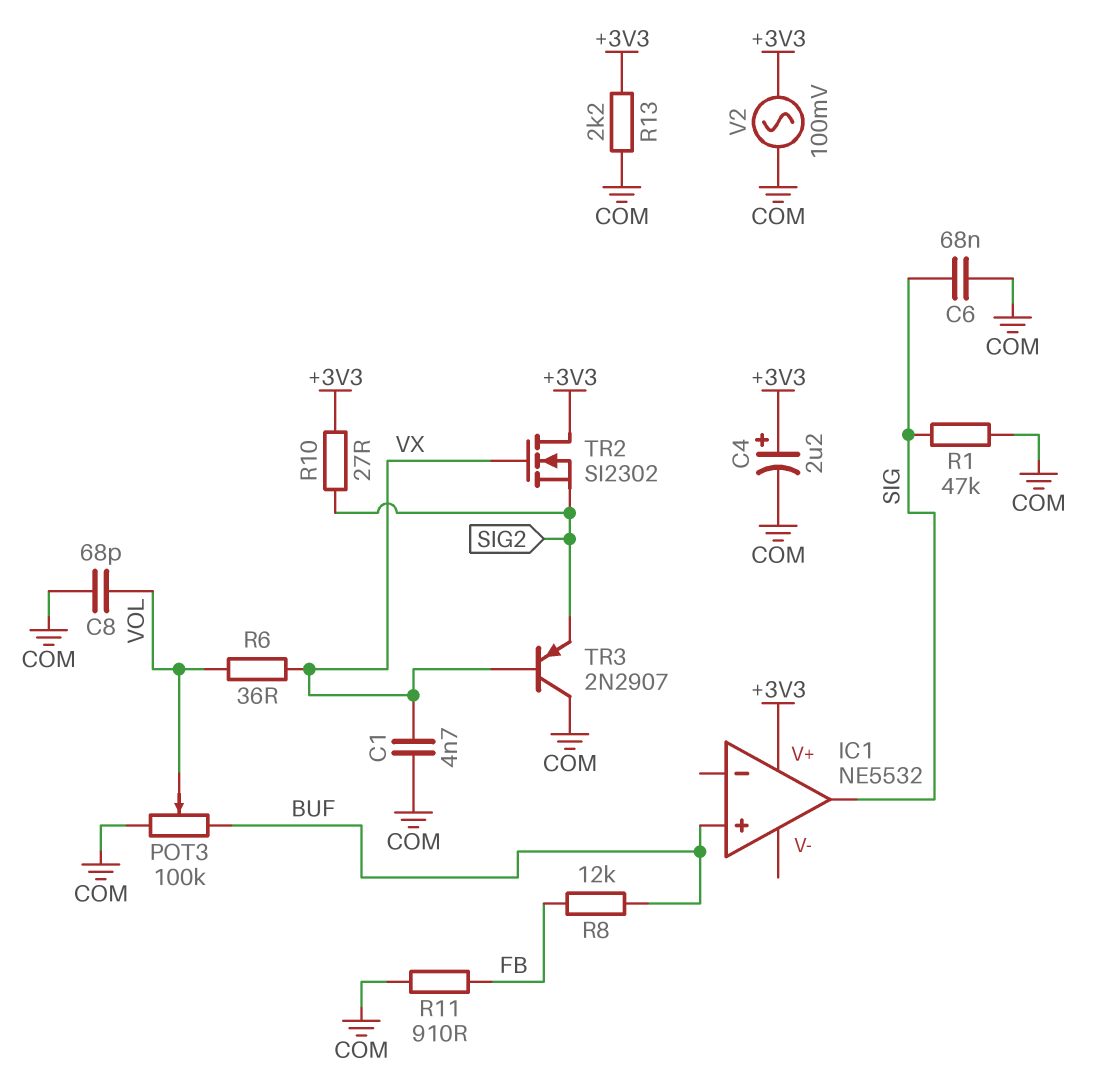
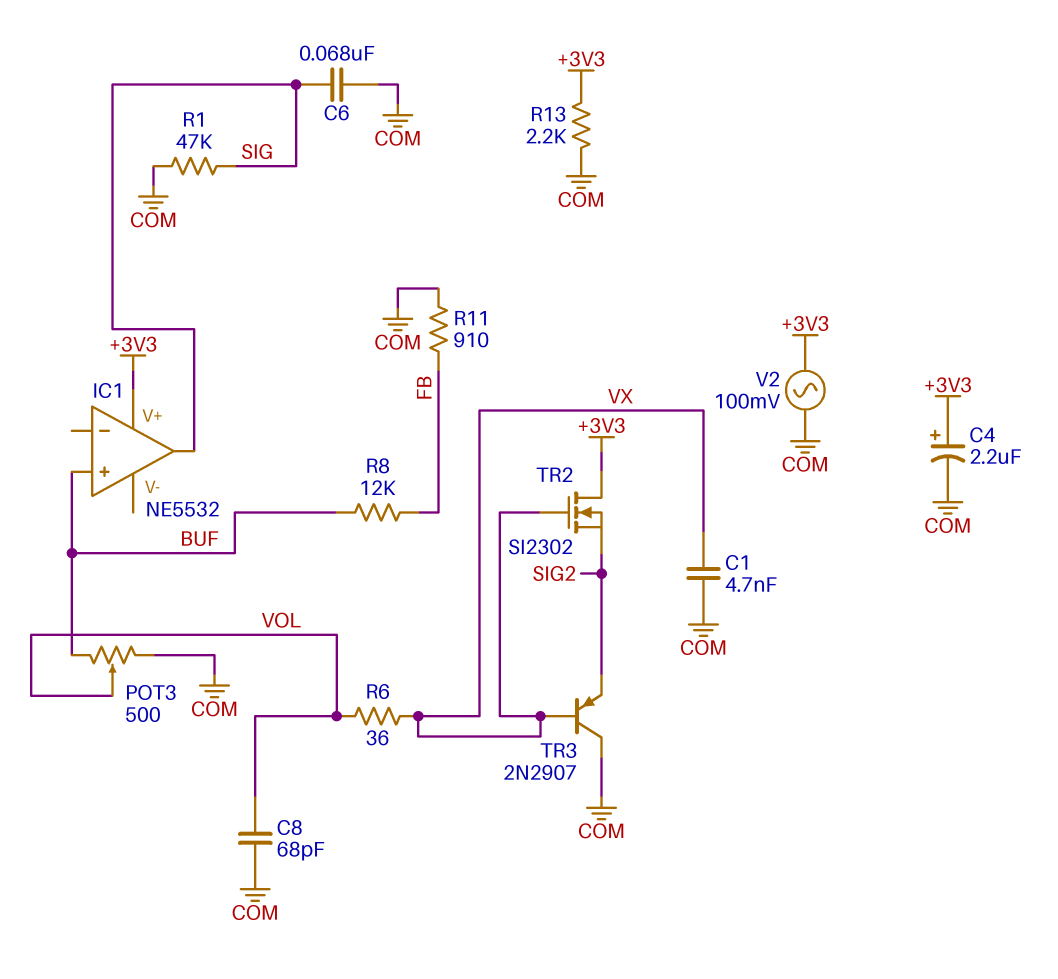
POT3: 100k (BUF, COM, wiper VOL) -> 500 (BUF, COM, wiper VOL)
R10: 27 (+3V3, SIG2) -> none

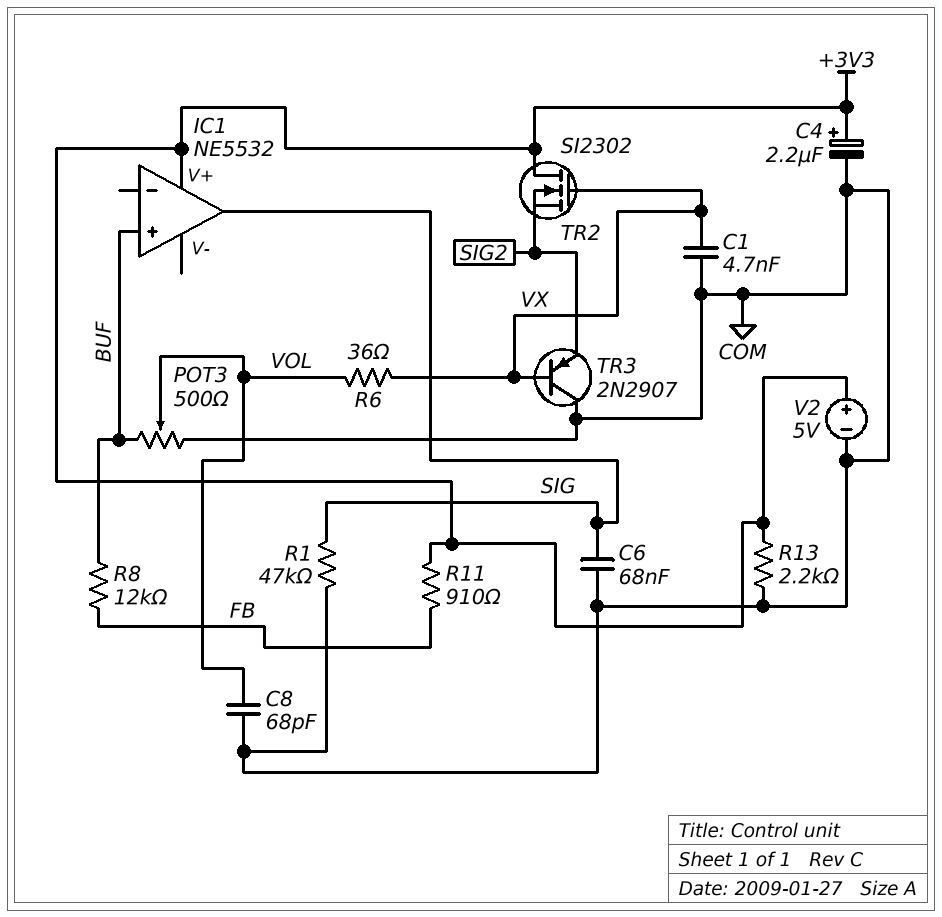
R11: 910 (COM, FB) -> 910 (+3V3, FB)
V2: AC 100mV (+3V3, COM) -> 5V (plus +3V3, minus COM)

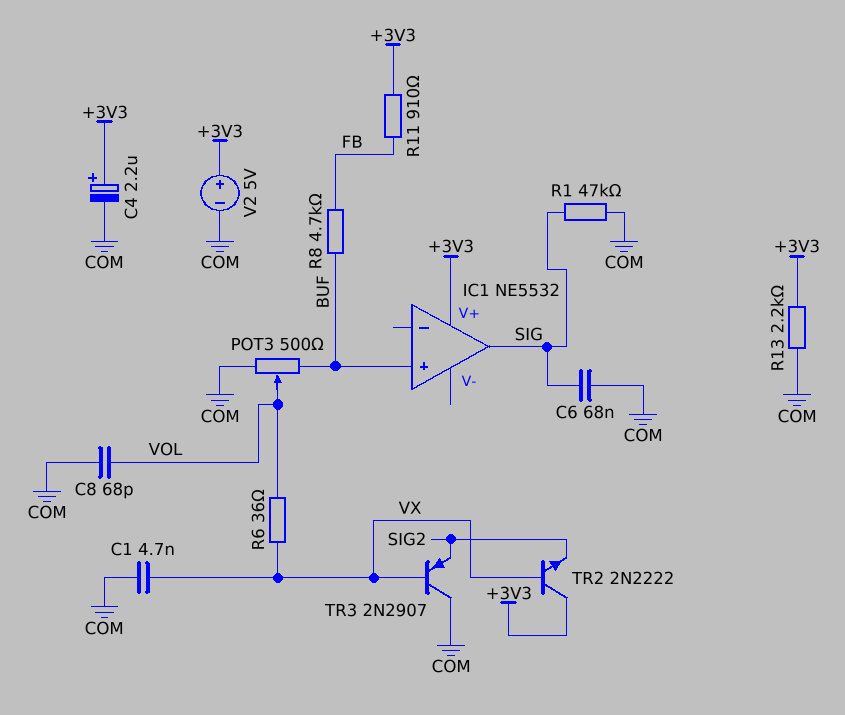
R8: 12k (BUF, FB) -> 4.7k (BUF, FB)
TR2: NMOS SI2302 (G VX, D +3V3, S SIG2) -> NPN 2N2222 (B VX, C +3V3, E SIG2)

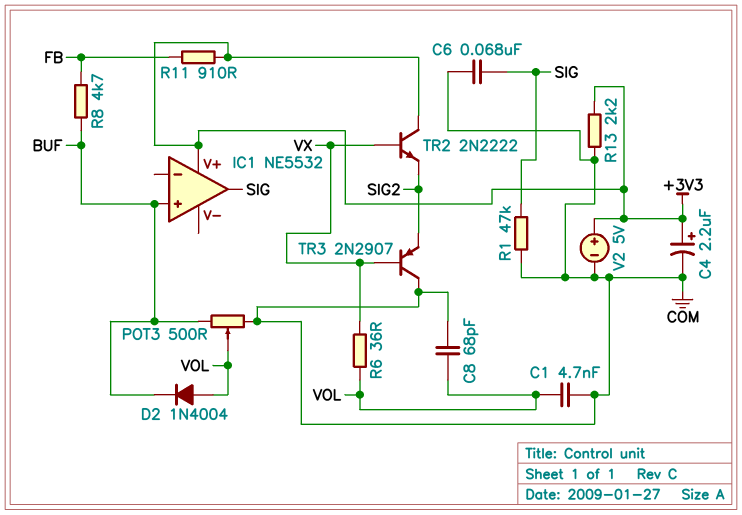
C1: 4.7nF (COM, VX) -> 4.7nF (COM, VOL)
D2: none -> diode 1N4004 (A VOL, K BUF)

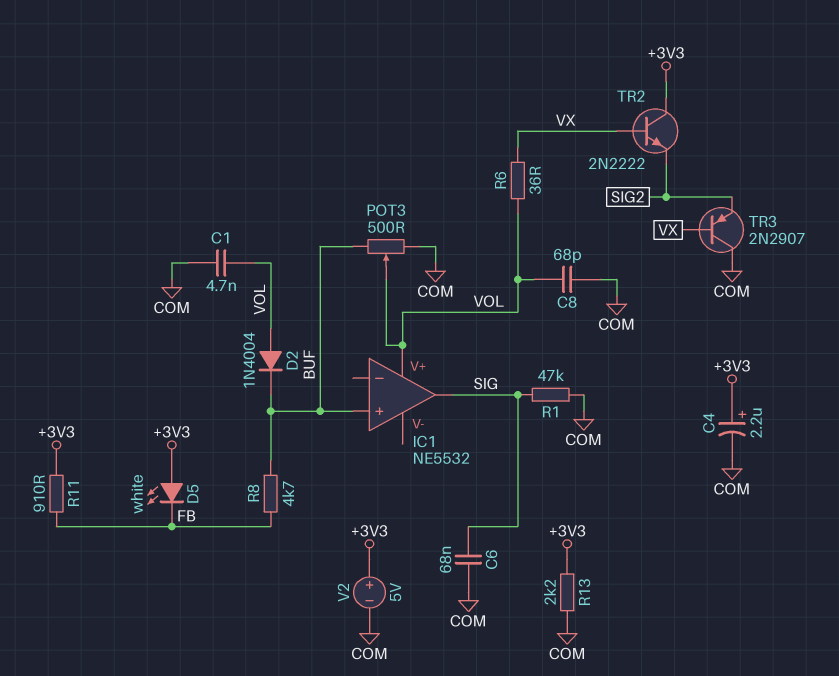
D5: none -> LED white (A +3V3, K FB)
IC1 pin V+: +3V3 -> VOL

